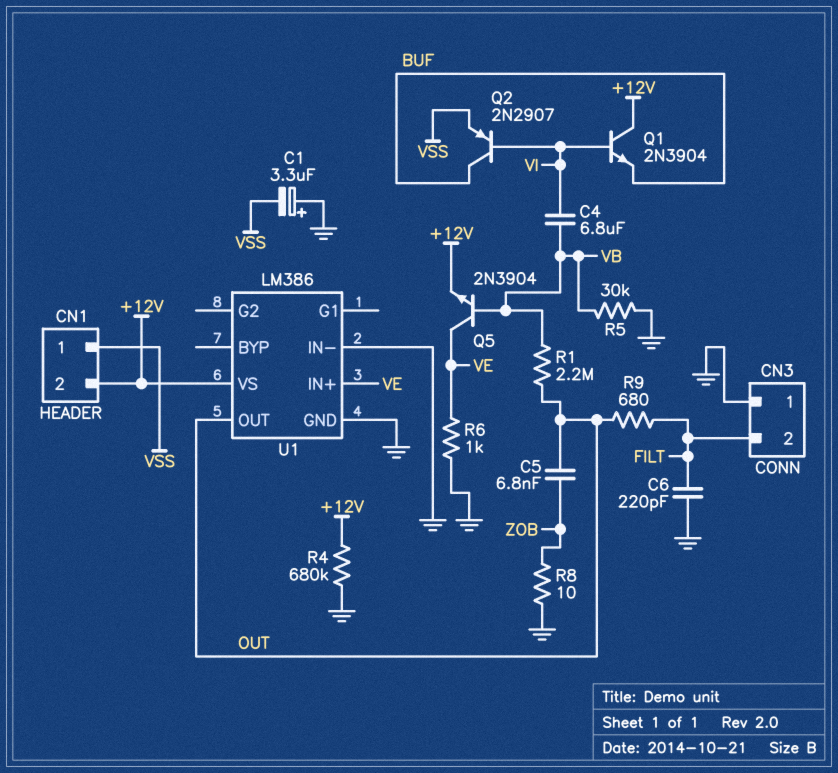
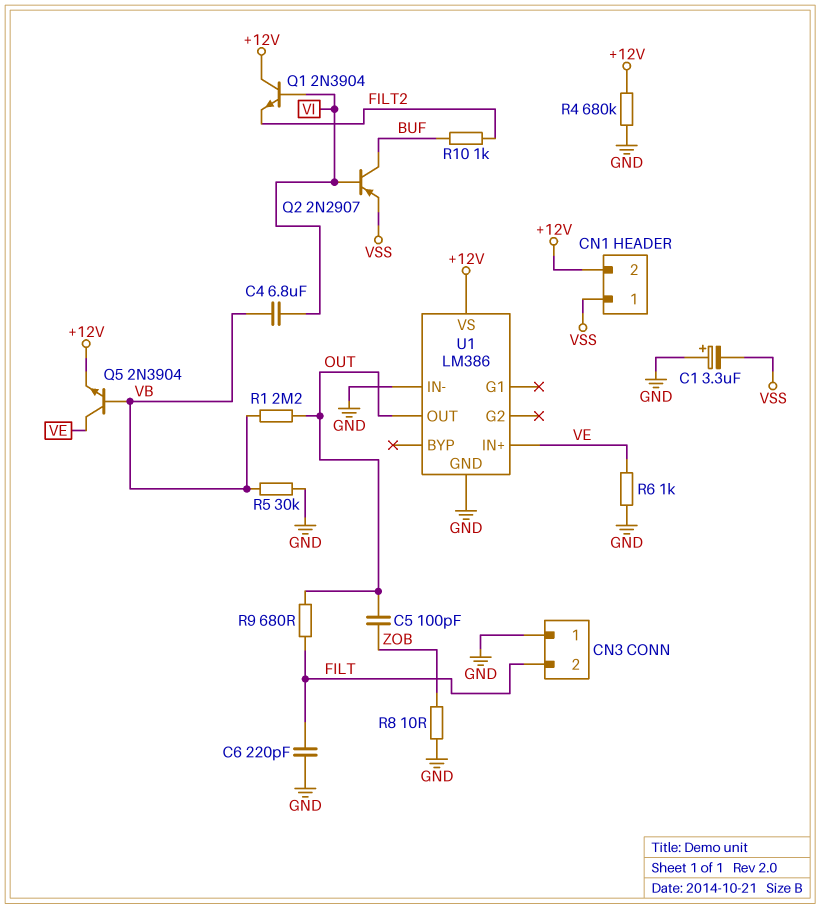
C5: 6.8nF (OUT, ZOB) -> 100pF (OUT, ZOB)
Q1: NPN 2N3904 (B VI, C +12V, E BUF) -> NPN 2N3904 (B VI, C +12V, E FILT2)
R10: none -> 1k (BUF, FILT2)

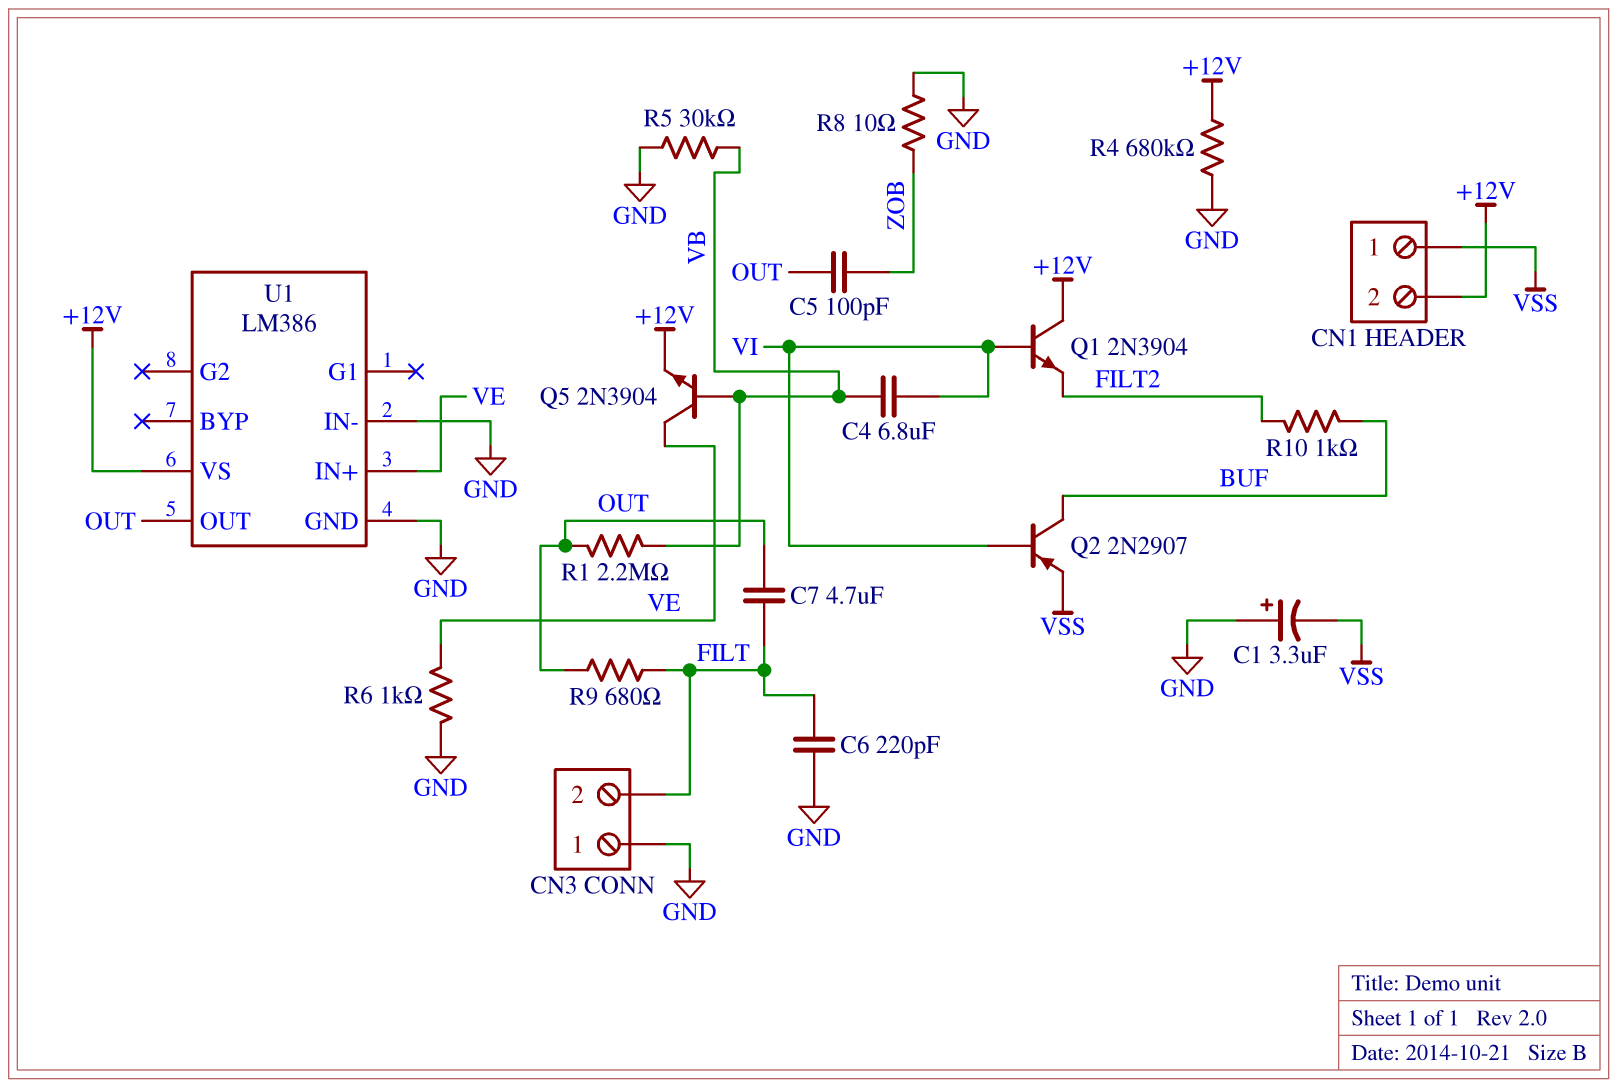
C7: none -> 4.7uF (FILT, OUT)

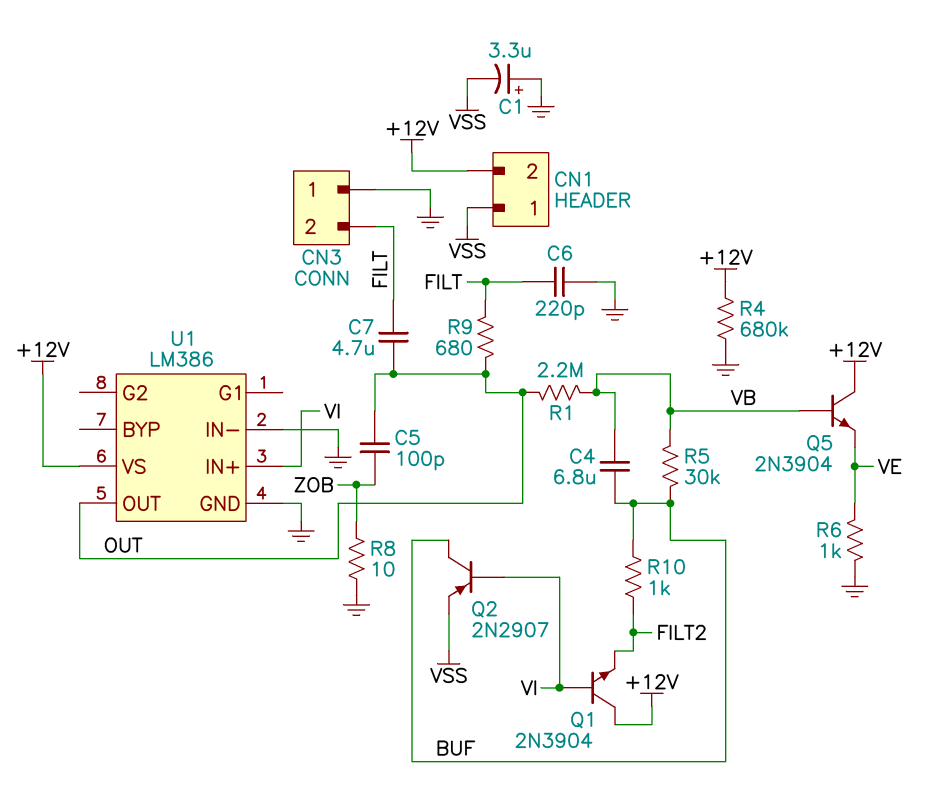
C4: 6.8uF (VB, VI) -> 6.8uF (BUF, VB)
Q5: NPN 2N3904 (B VB, C VE, E +12V) -> NPN 2N3904 (B VB, C +12V, E VE)
R5: 30k (GND, VB) -> 30k (BUF, VB)
U1 pin IN+: VE -> VI

